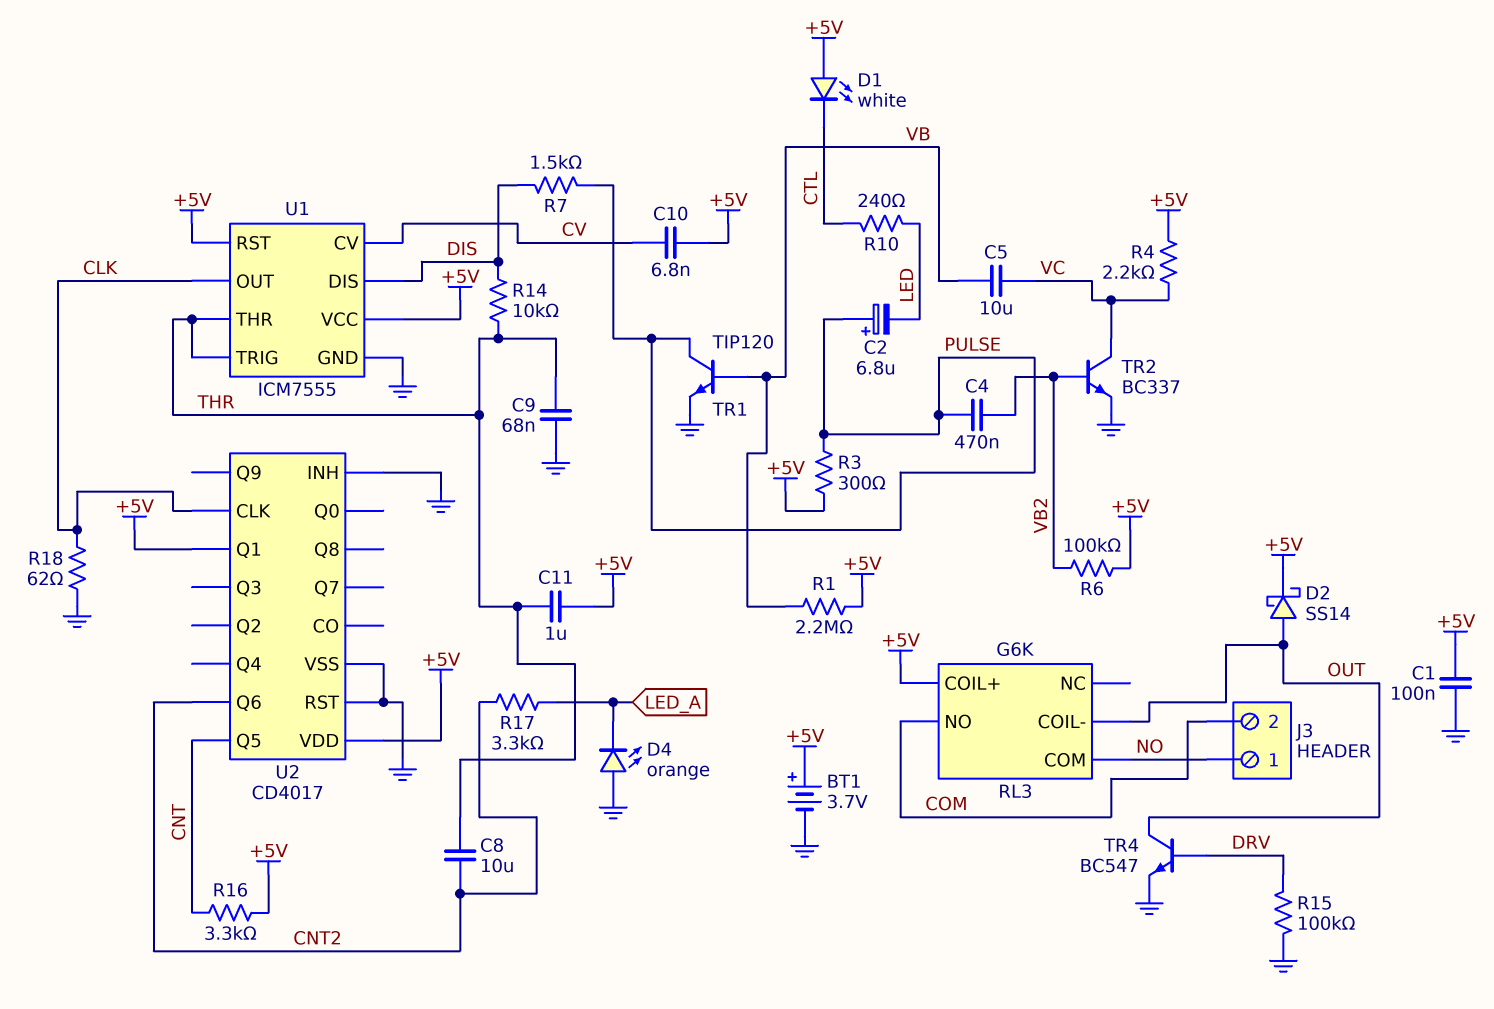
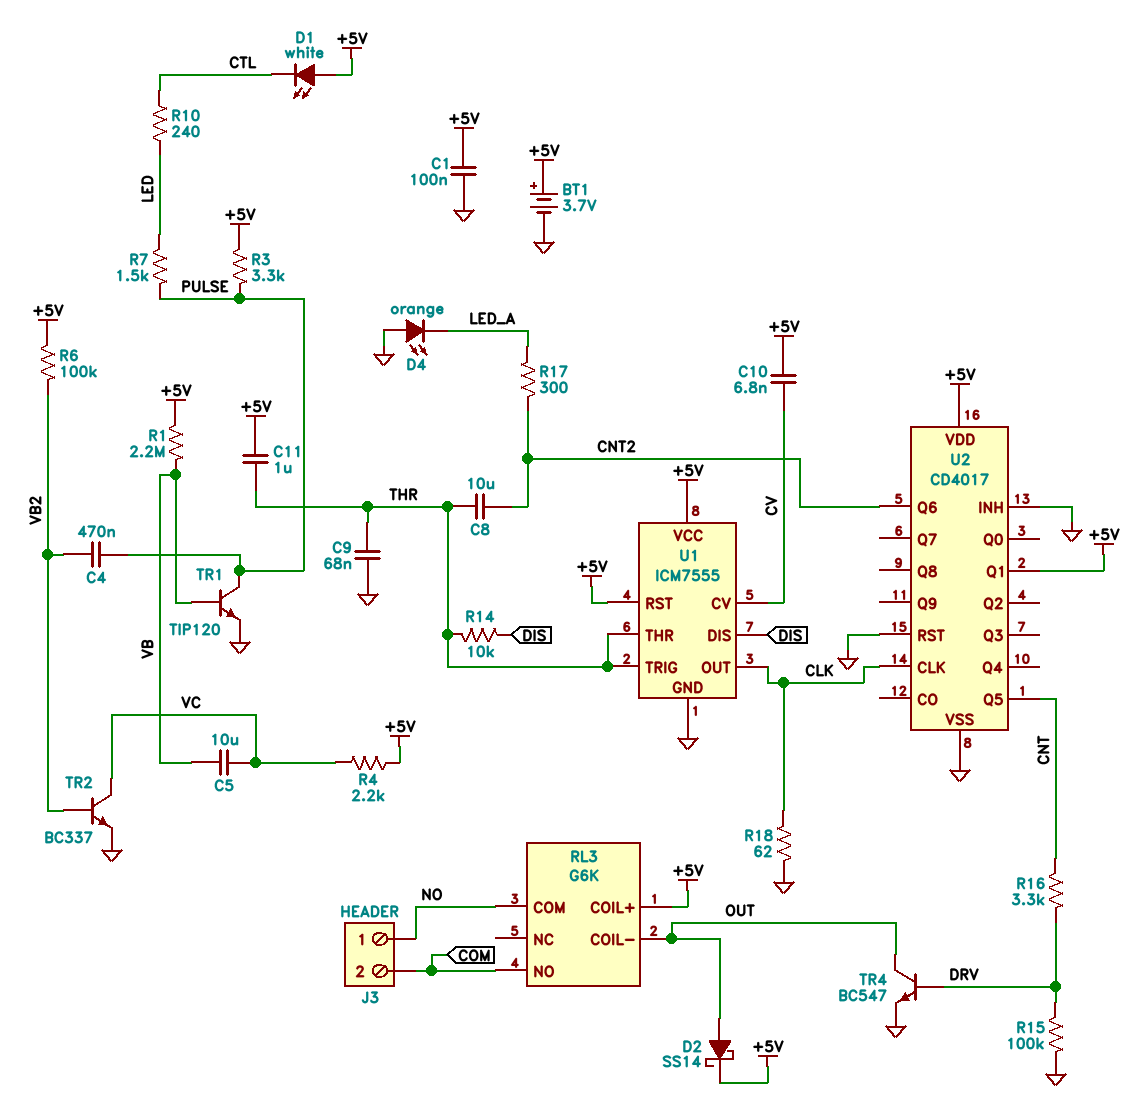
C2: 6.8uF (plus PULSE, minus LED) -> none
R3: 300 (+5V, PULSE) -> 3.3k (+5V, PULSE)
R7: 1.5k (DIS, PULSE) -> 1.5k (LED, PULSE)
R16: 3.3k (+5V, CNT) -> 3.3k (CNT, DRV)
R17: 3.3k (CNT2, LED_A) -> 300 (CNT2, LED_A)

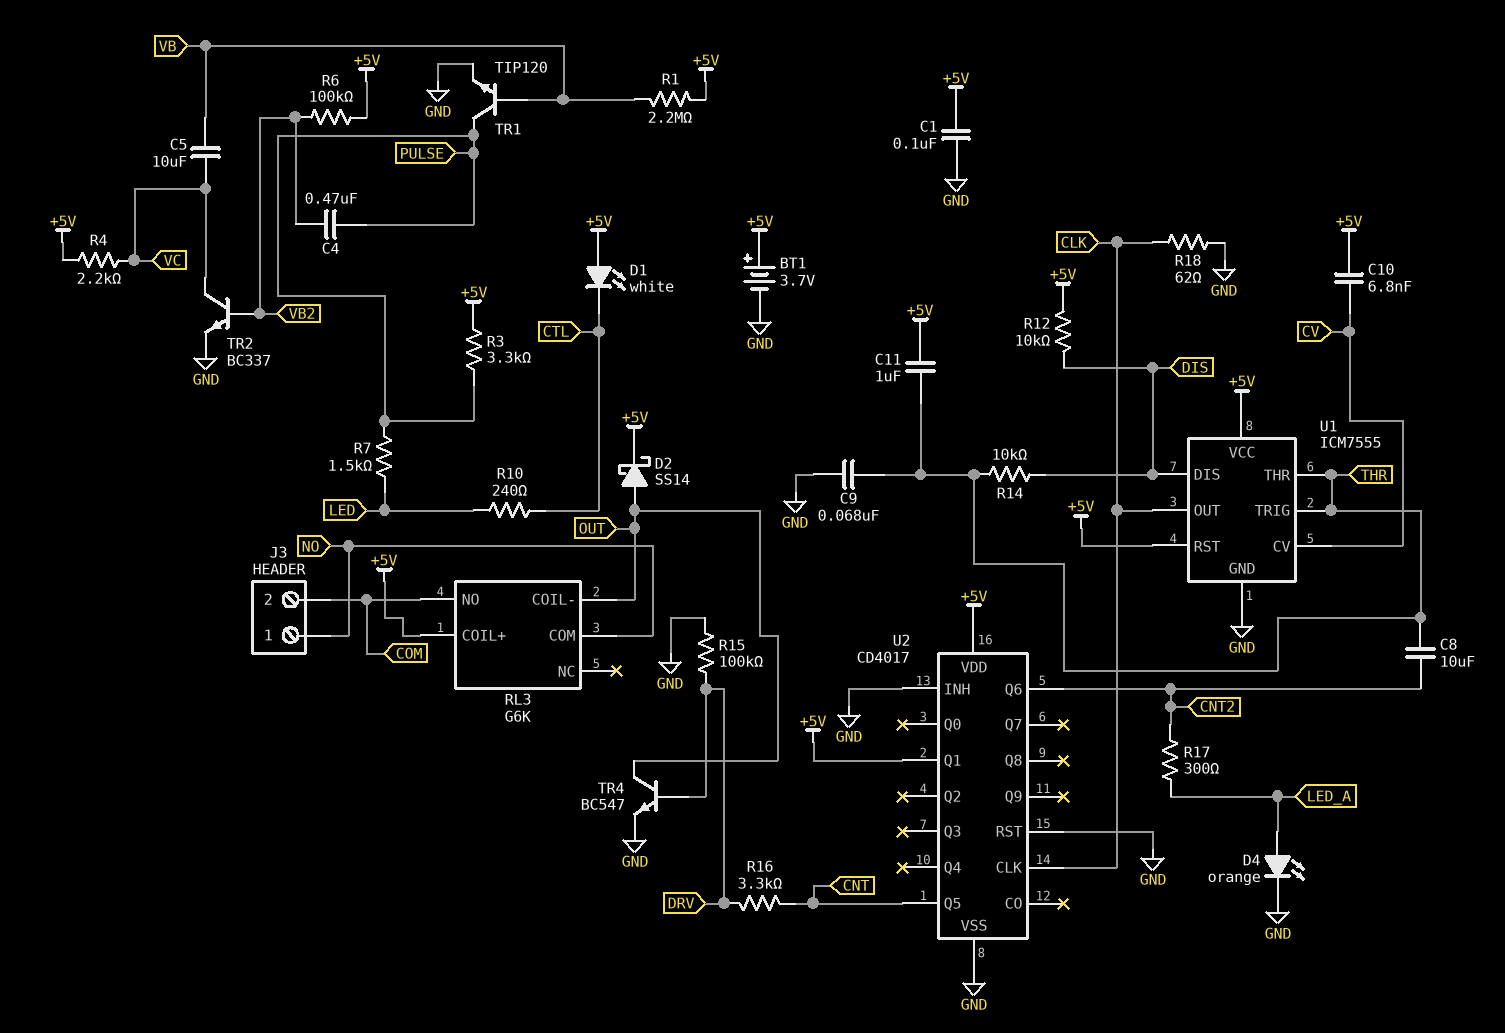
D4: LED orange (A GND, K LED_A) -> LED orange (A LED_A, K GND)
R12: none -> 10k (+5V, DIS)

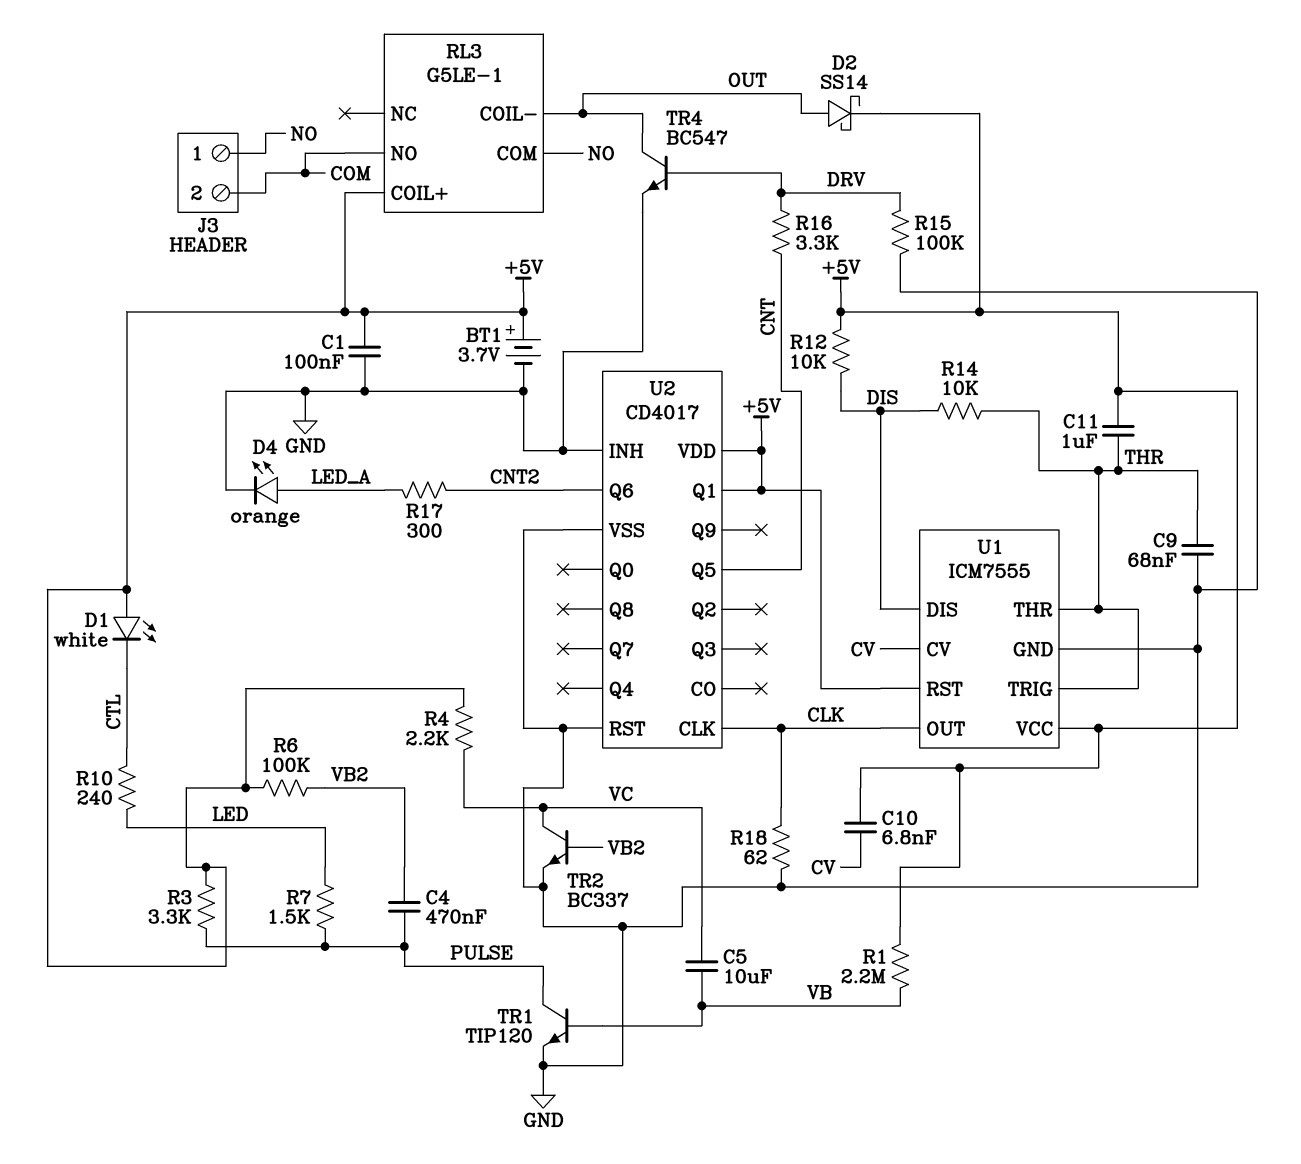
C8: 10uF (CNT2, THR) -> none
RL3: G6K -> G5LE-1

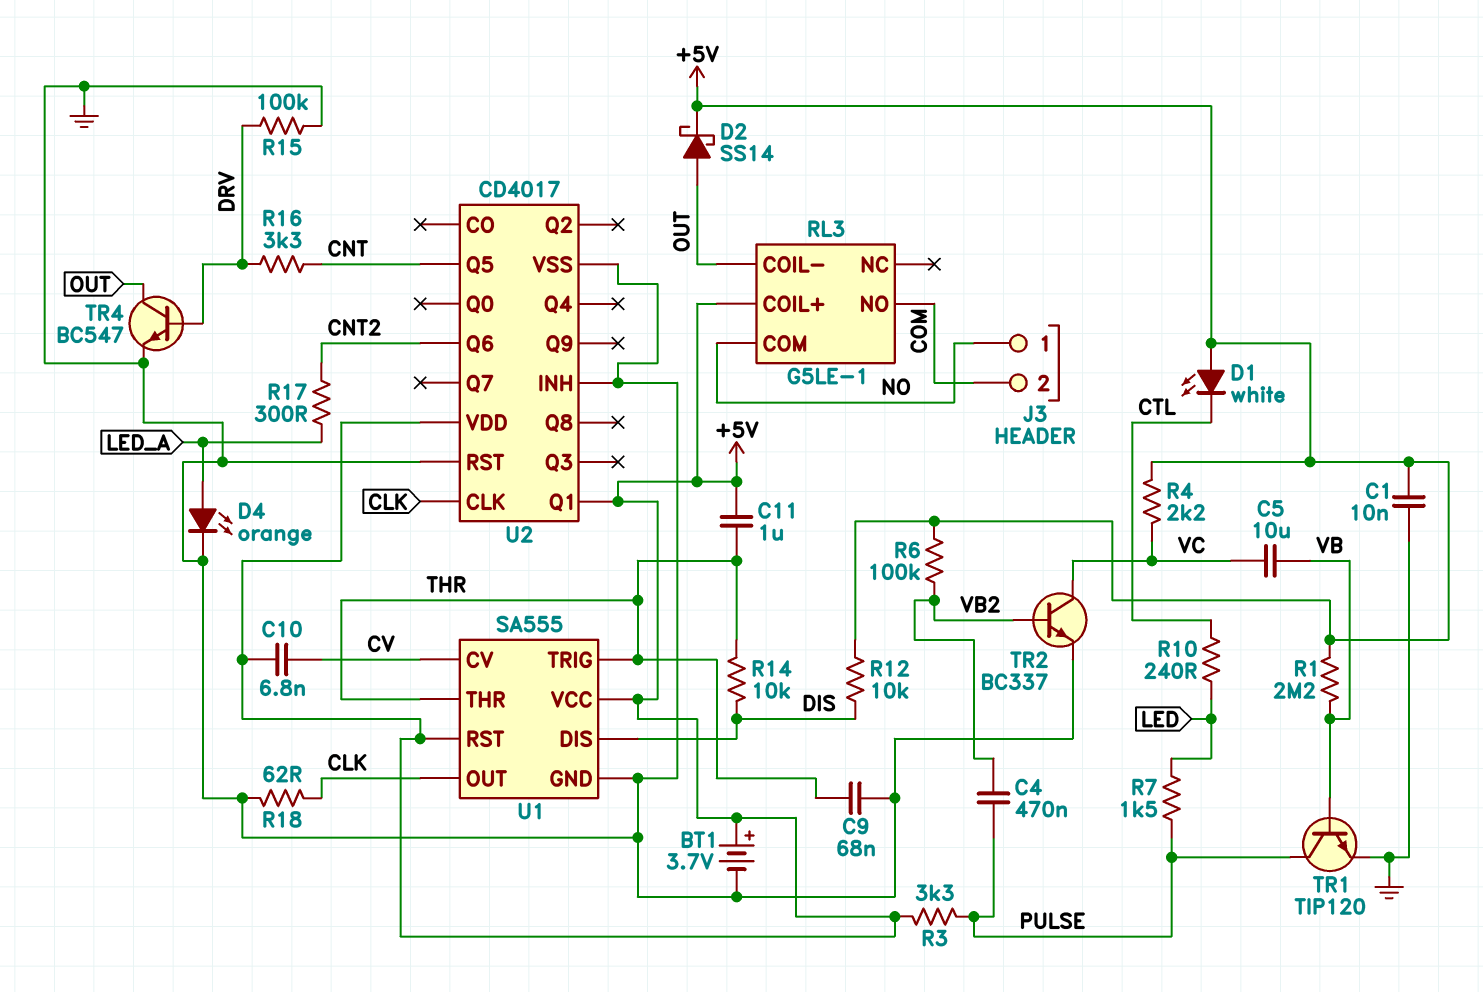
C1: 100nF (+5V, GND) -> 10nF (+5V, GND)
U1: ICM7555 -> SA555

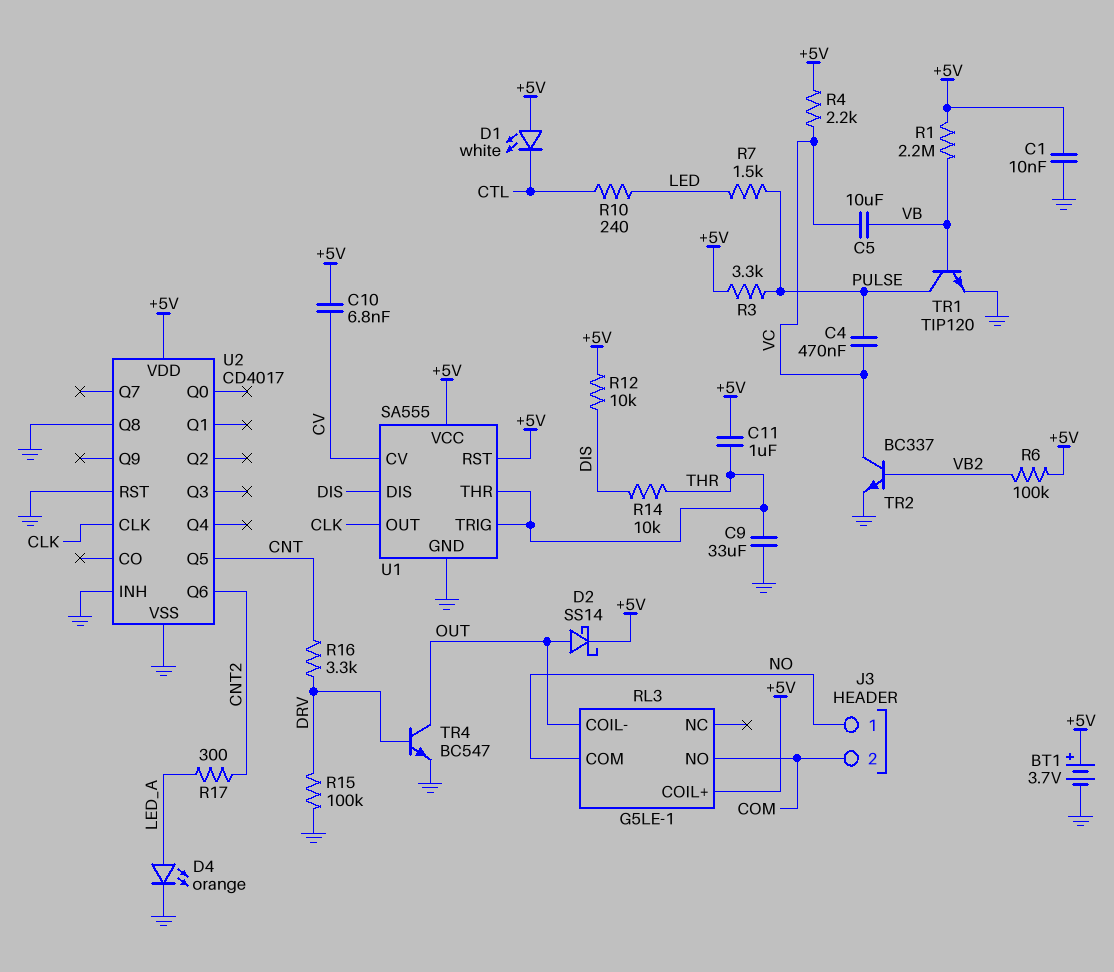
C4: 470nF (PULSE, VB2) -> 470nF (PULSE, VC)
C9: 68nF (GND, THR) -> 33uF (GND, THR)
R18: 62 (CLK, GND) -> none
U2 pin Q1: +5V -> none
U2 pin Q8: none -> GND

